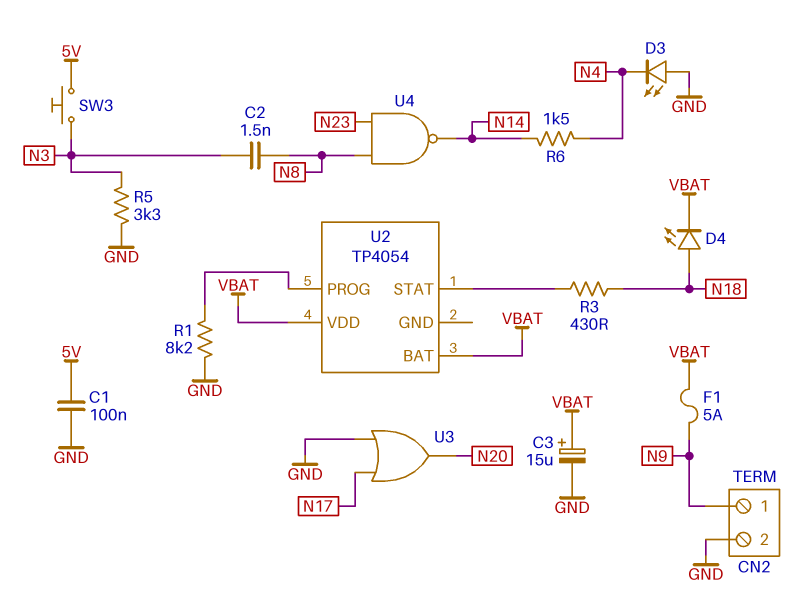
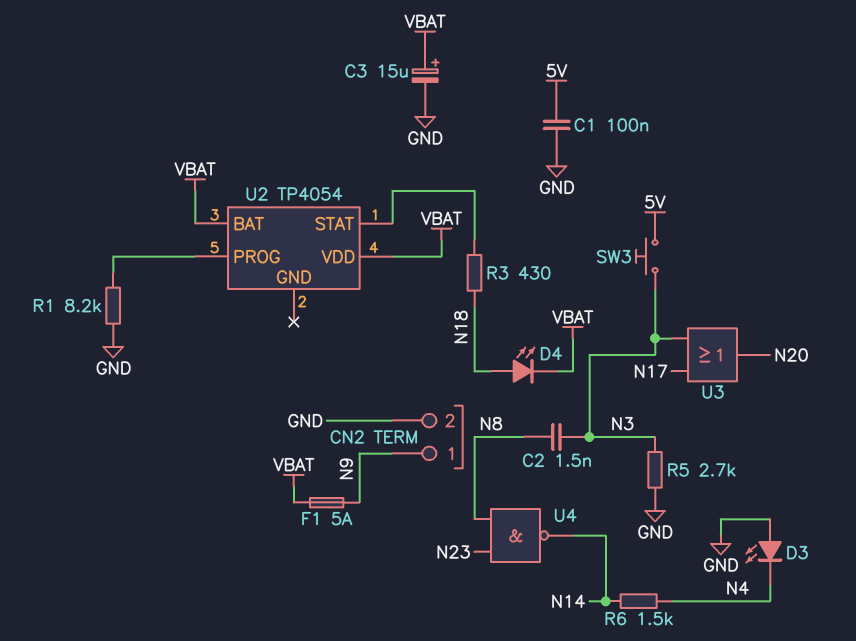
R5: 3.3k (GND, N3) -> 2.7k (GND, N3)
U3: OR (in GND, in N17, out N20) -> OR (in N3, in N17, out N20)

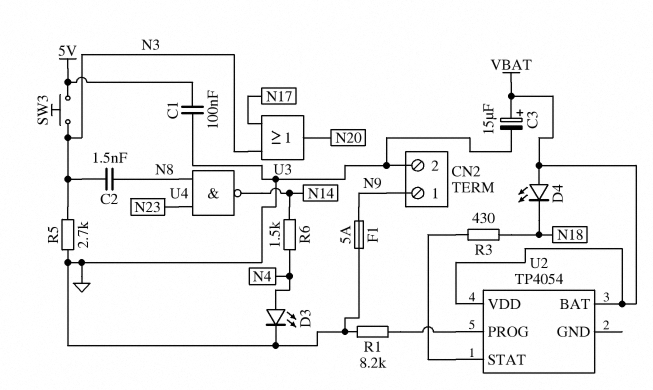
D3: LED (A GND, K N4) -> LED (A N4, K GND)
D4: LED (A N18, K VBAT) -> LED (A VBAT, K N18)
F1: 5A (N9, VBAT) -> 5A (GND, N9)

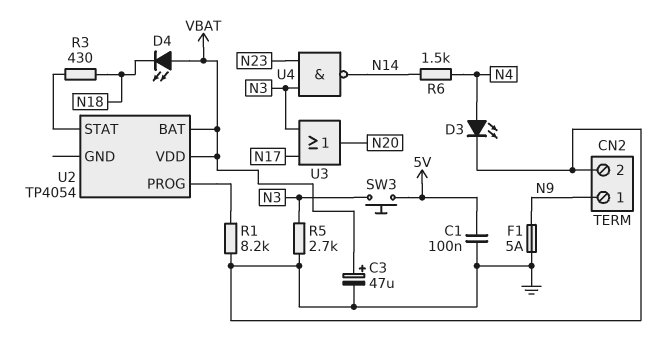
C2: 1.5nF (N3, N8) -> none
C3: 15uF (plus VBAT, minus GND) -> 47uF (plus VBAT, minus GND)
U4: NAND (in N8, in N23, out N14) -> NAND (in N3, in N23, out N14)

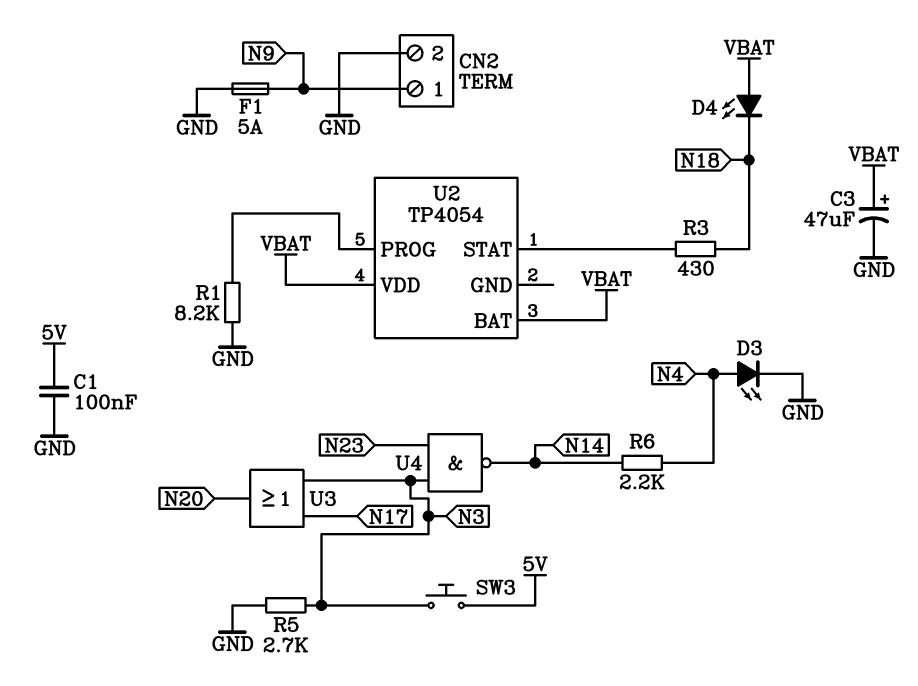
R6: 1.5k (N4, N14) -> 2.2k (N4, N14)

